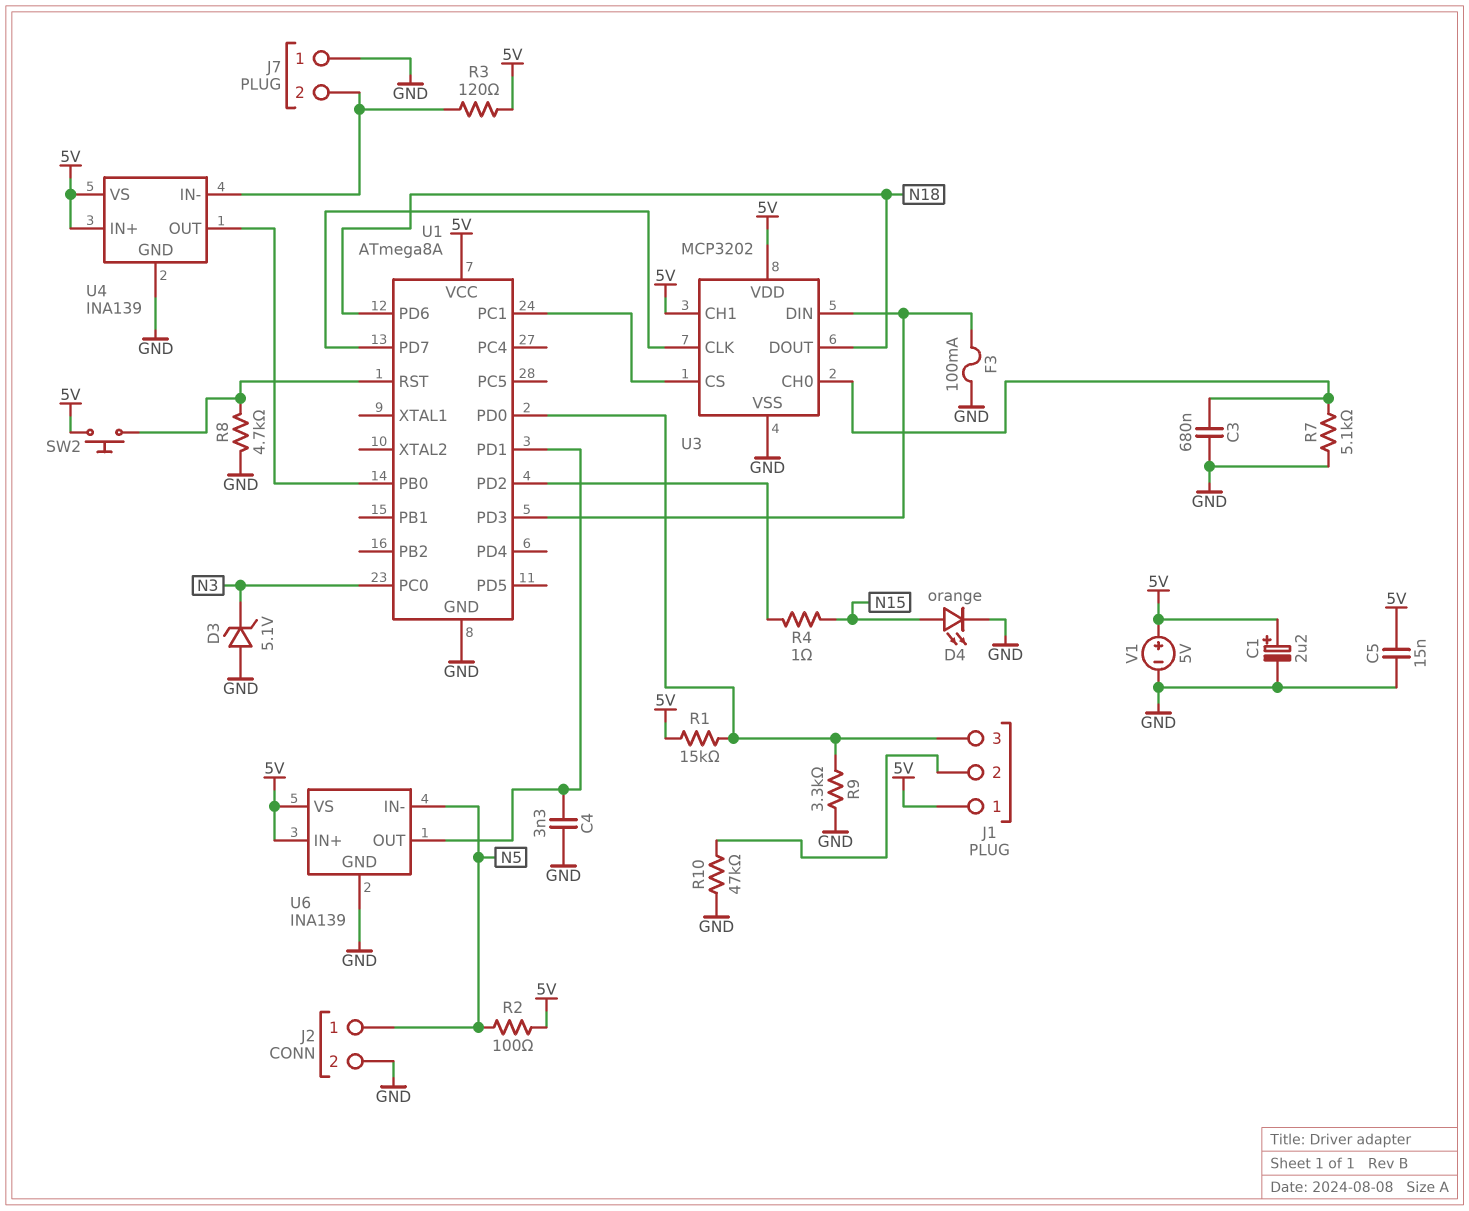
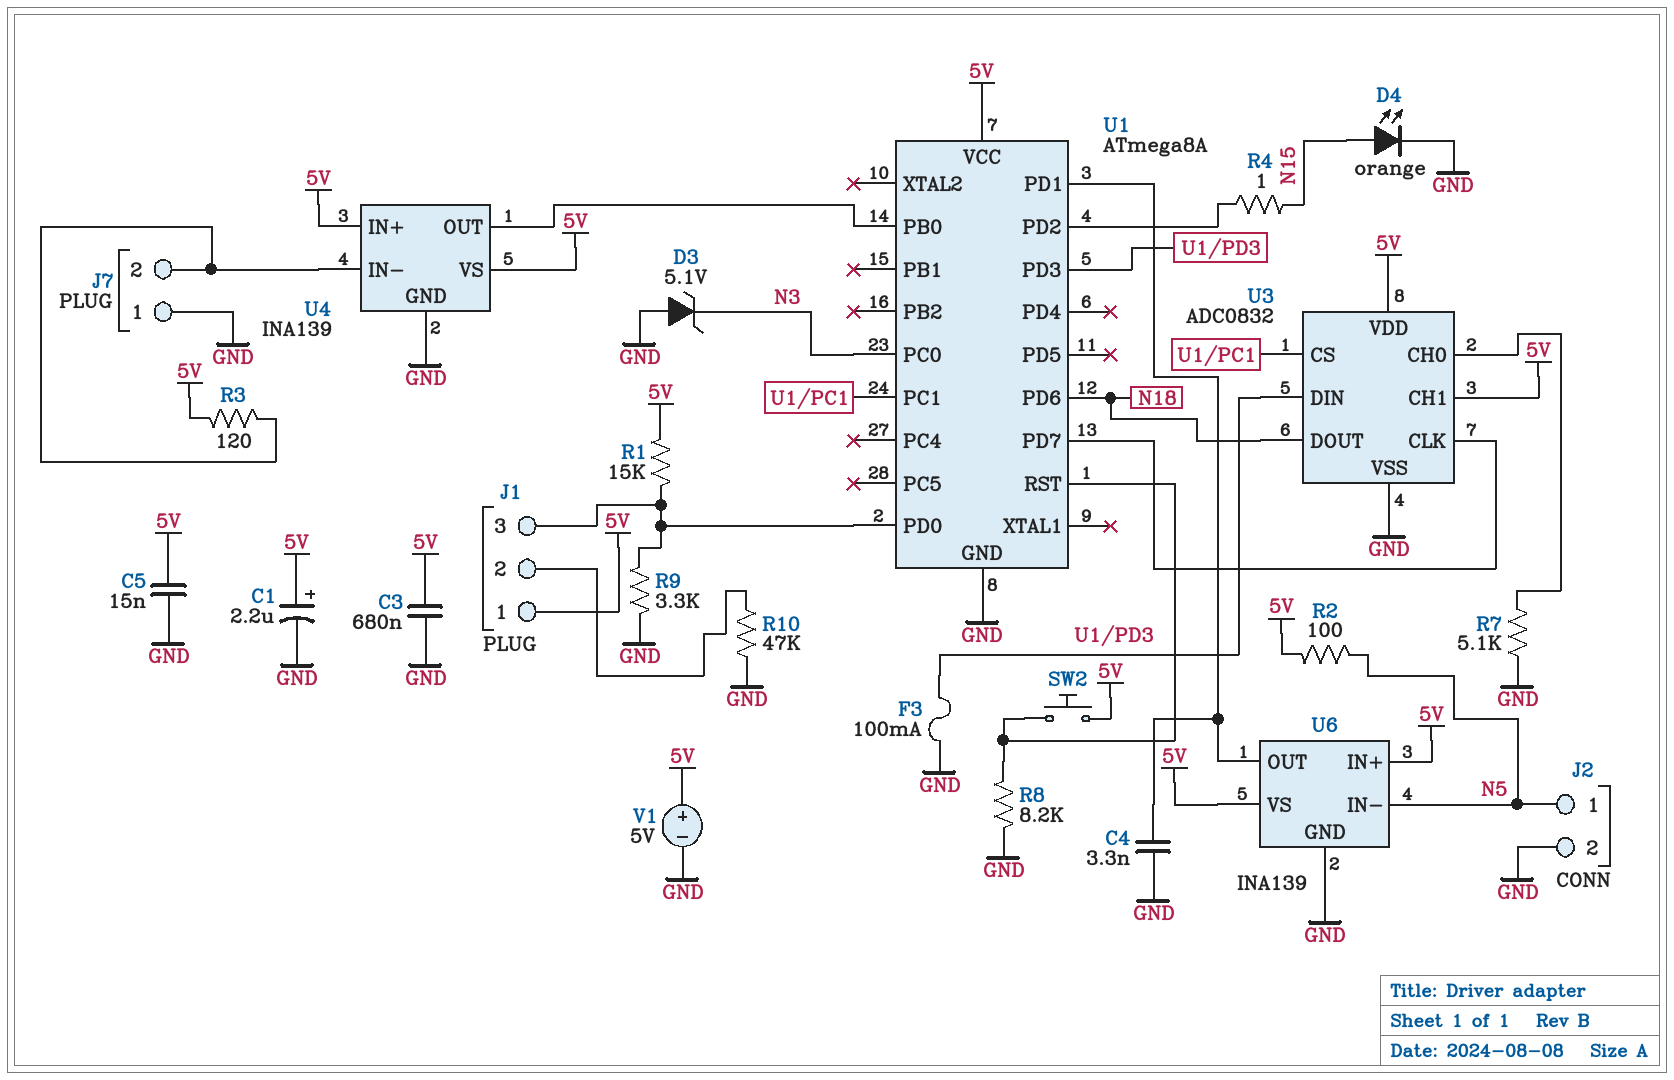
C3: 680nF (GND, U3/CH0) -> 680nF (5V, GND)
R8: 4.7k (GND, U1/RST) -> 8.2k (GND, U1/RST)
U3: MCP3202 -> ADC0832

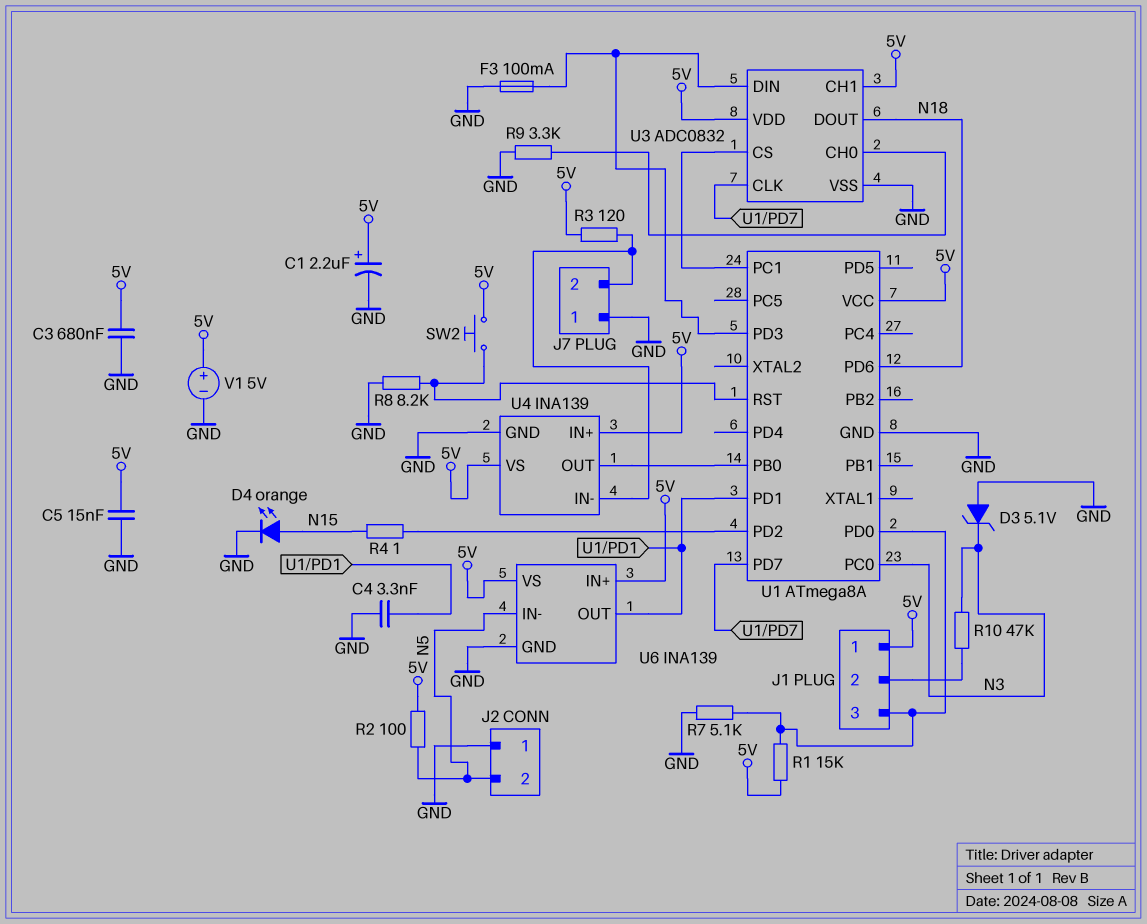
J2 pin 1: N5 -> GND
J2 pin 2: GND -> N5
R7: 5.1k (GND, U3/CH0) -> 5.1k (GND, J1/3)
R9: 3.3k (GND, J1/3) -> 3.3k (GND, U3/CH0)
R10: 47k (GND, J1/2) -> 47k (J1/2, N3)

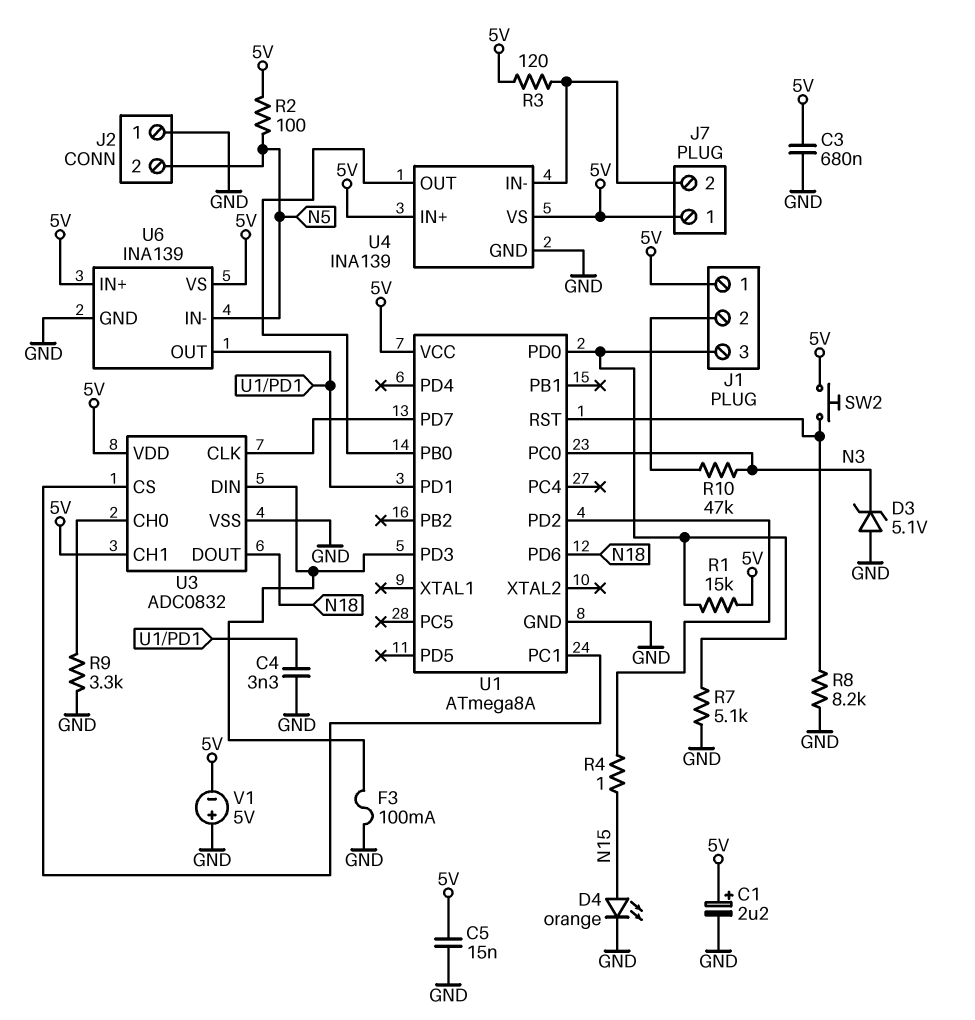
J7 pin 1: GND -> 5V
V1: 5V (plus 5V, minus GND) -> 5V (plus GND, minus 5V)

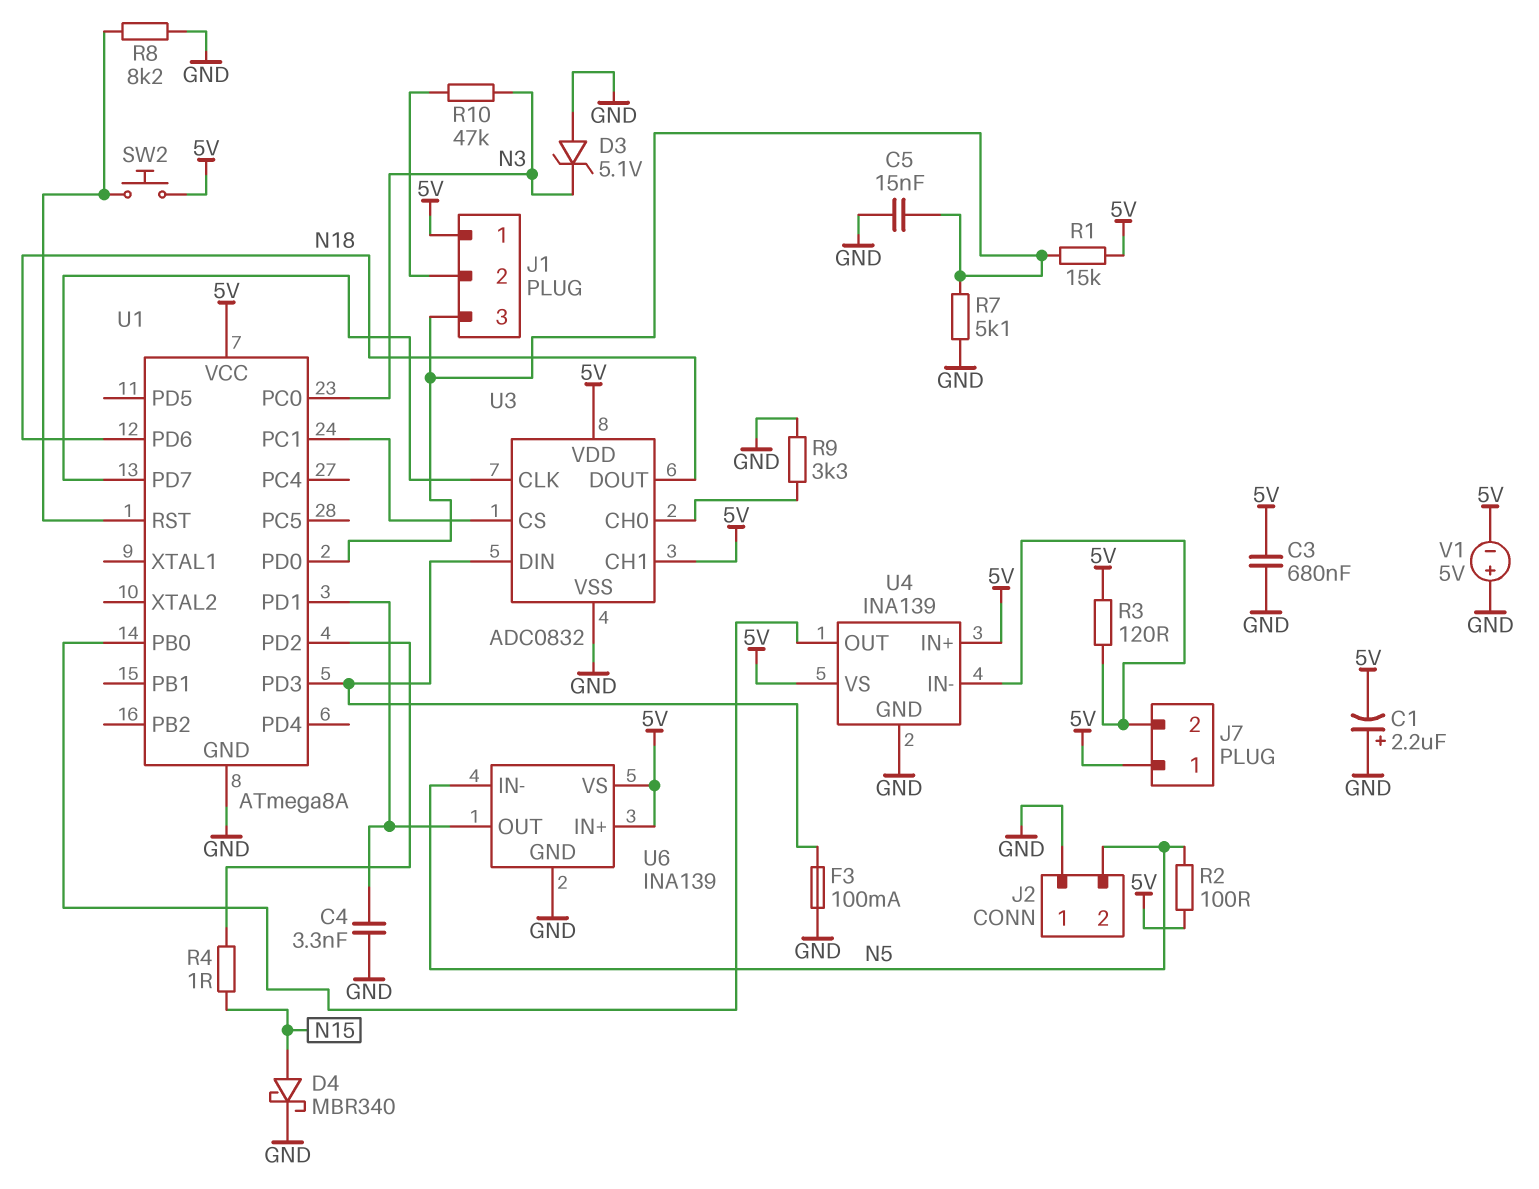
C1: 2.2uF (plus 5V, minus GND) -> 2.2uF (plus GND, minus 5V)
C5: 15nF (5V, GND) -> 15nF (GND, J1/3)
D4: LED orange (A N15, K GND) -> schottky MBR340 (A N15, K GND)

